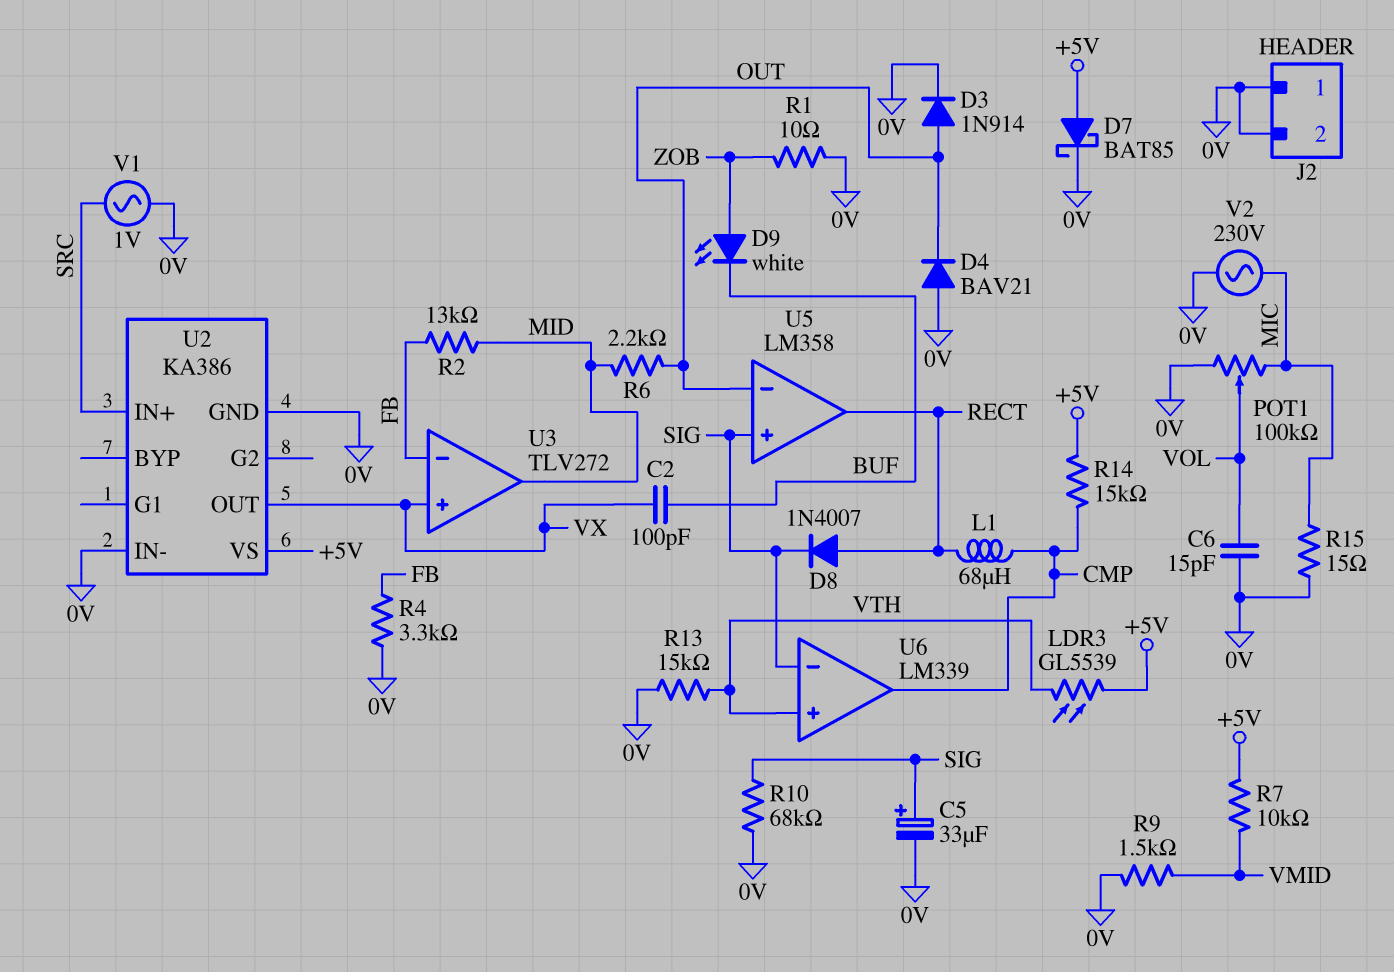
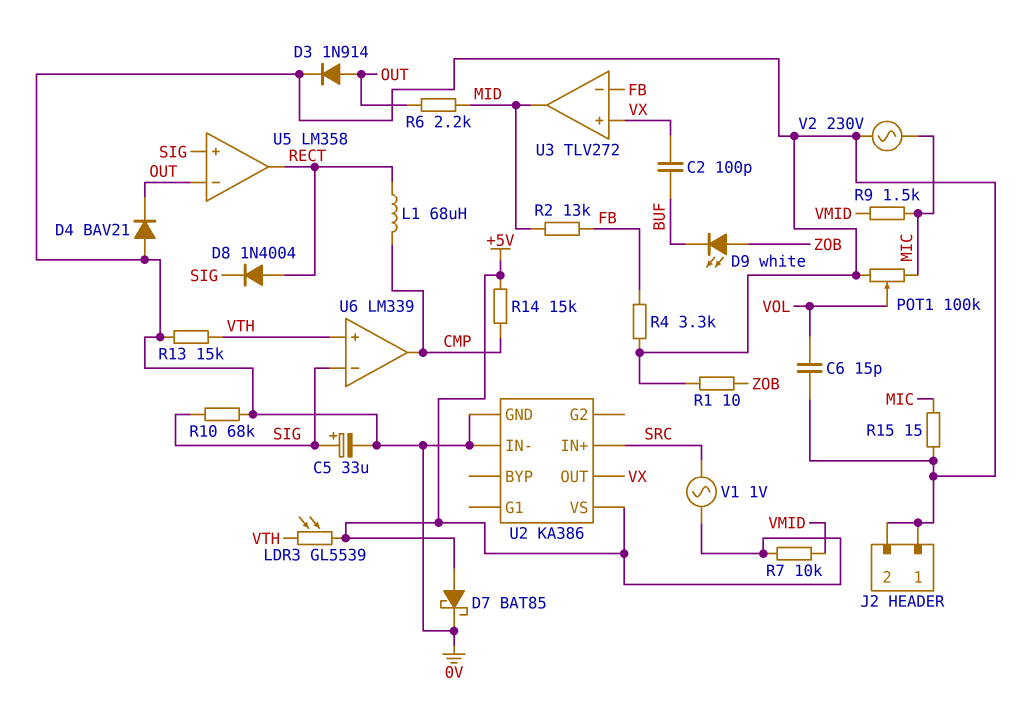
D8: diode 1N4007 (A RECT, K SIG) -> diode 1N4004 (A RECT, K SIG)
R9: 1.5k (0V, VMID) -> 1.5k (MIC, VMID)
V1: AC 1V (0V, SRC) -> AC 1V (+5V, SRC)

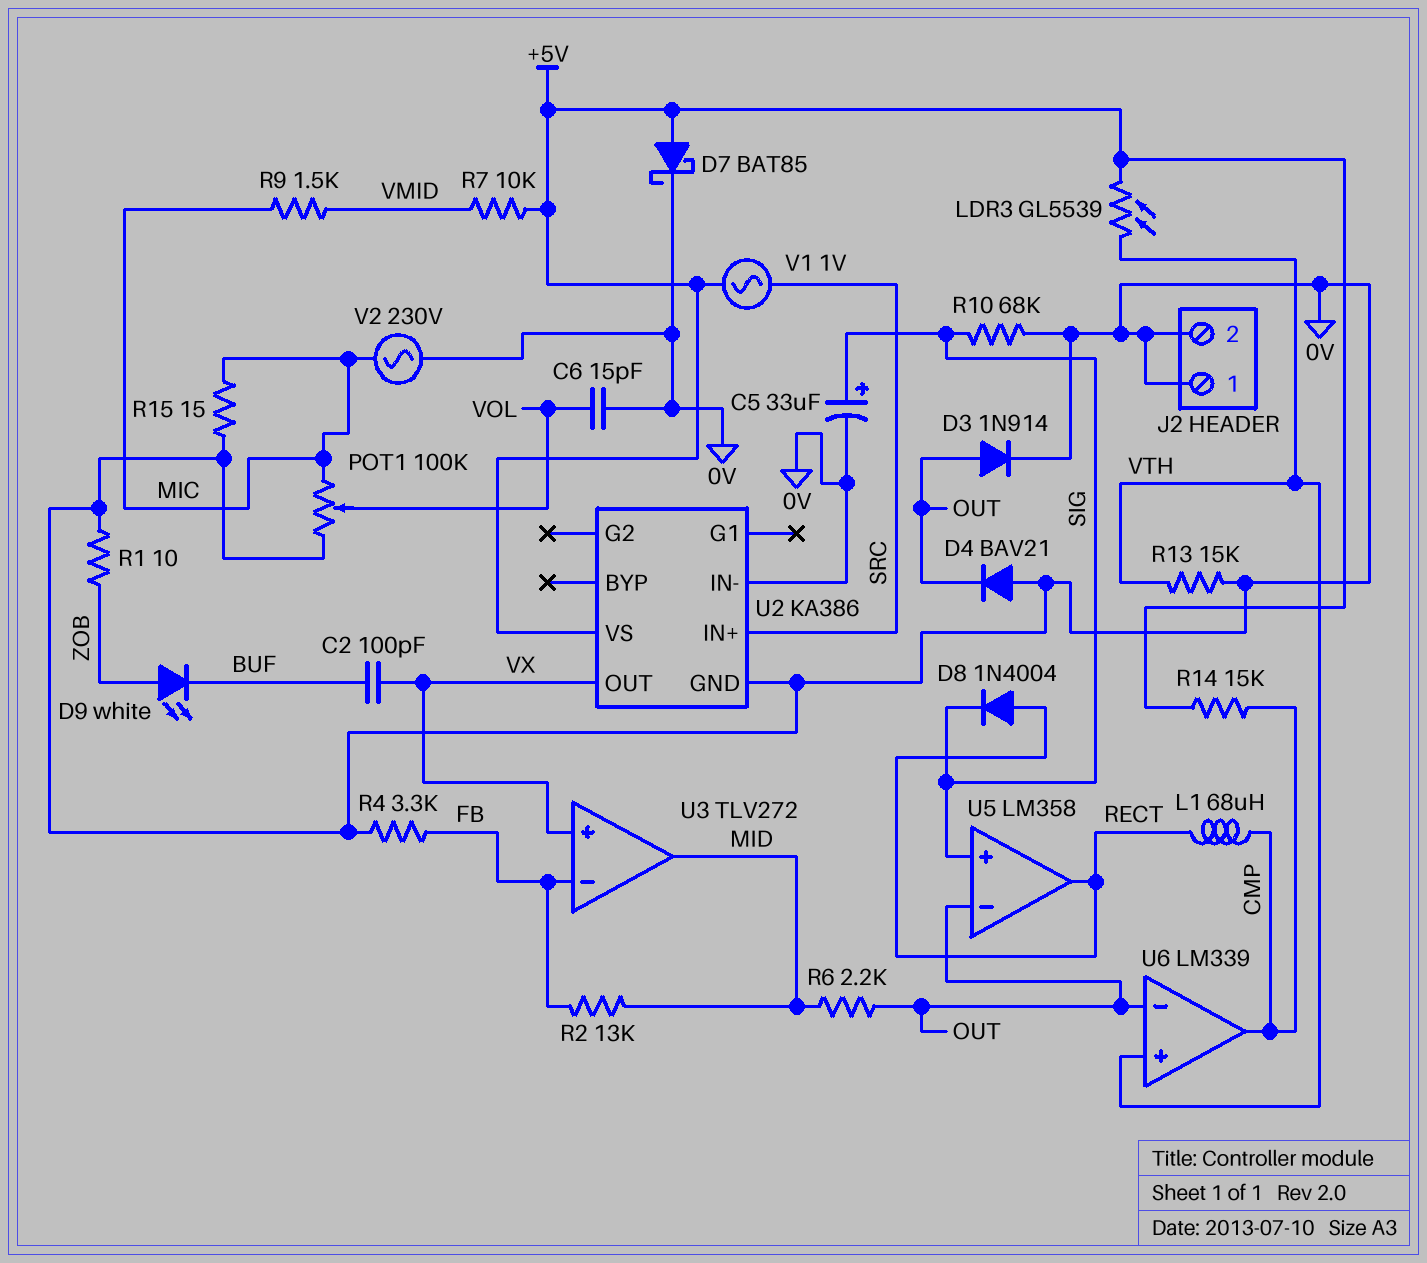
U6 pin in-: SIG -> OUT

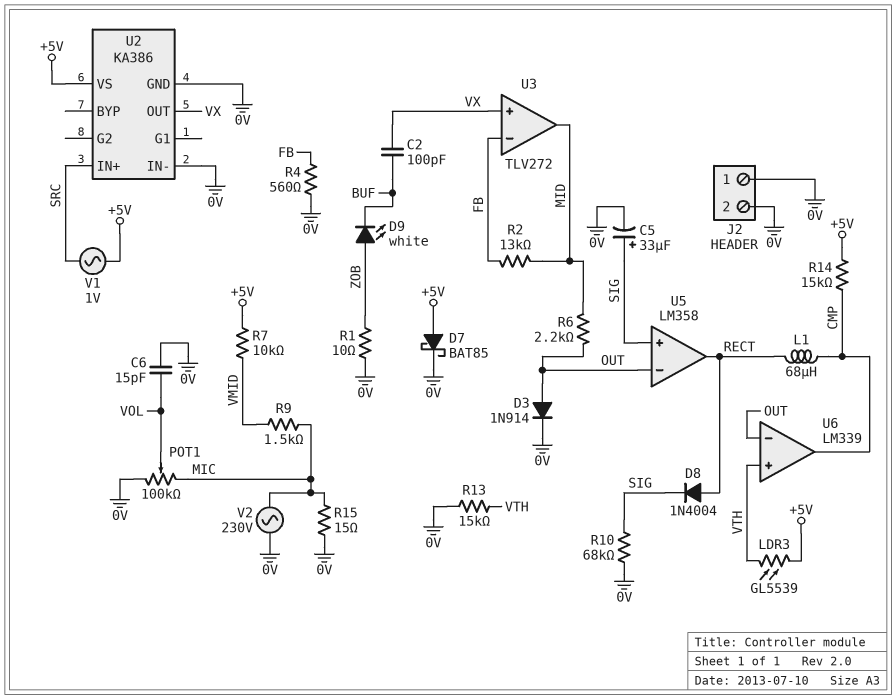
D4: diode BAV21 (A 0V, K OUT) -> none
R4: 3.3k (0V, FB) -> 560 (0V, FB)

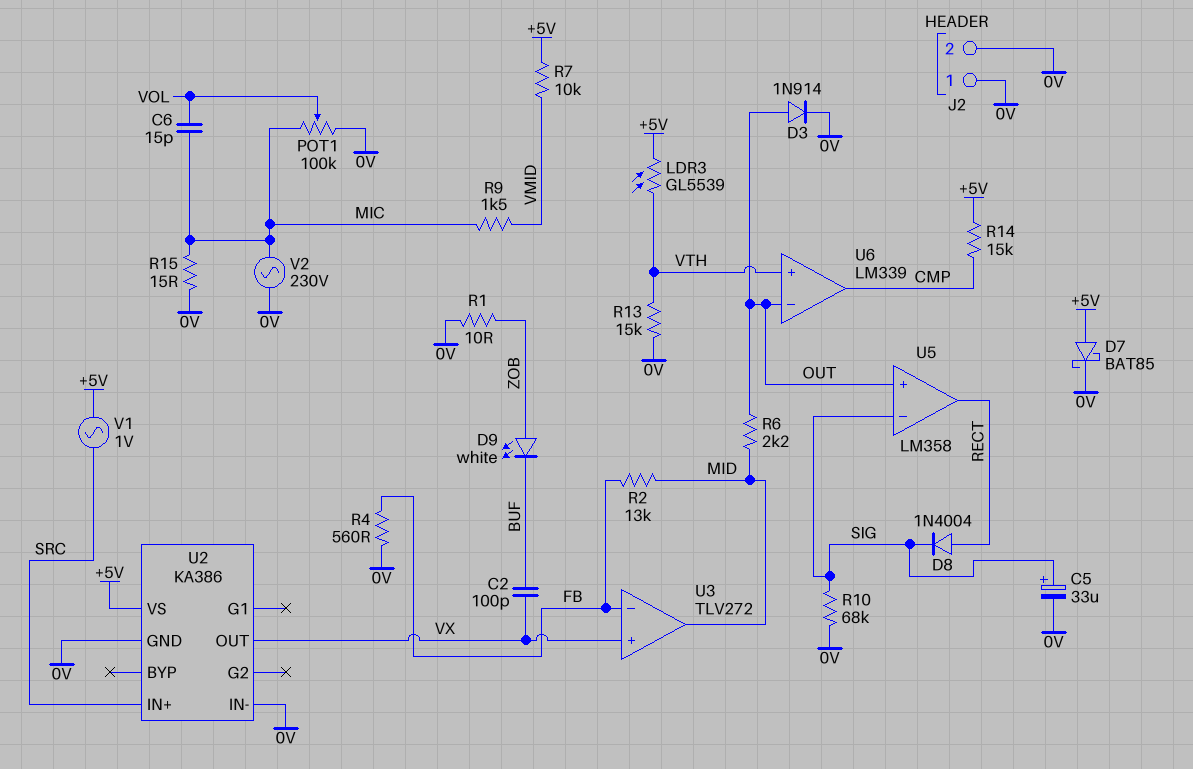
C6: 15pF (0V, VOL) -> 15pF (MIC, VOL)
L1: 68uH (CMP, RECT) -> none
U5 pin in+: SIG -> OUT
U5 pin in-: OUT -> SIG

